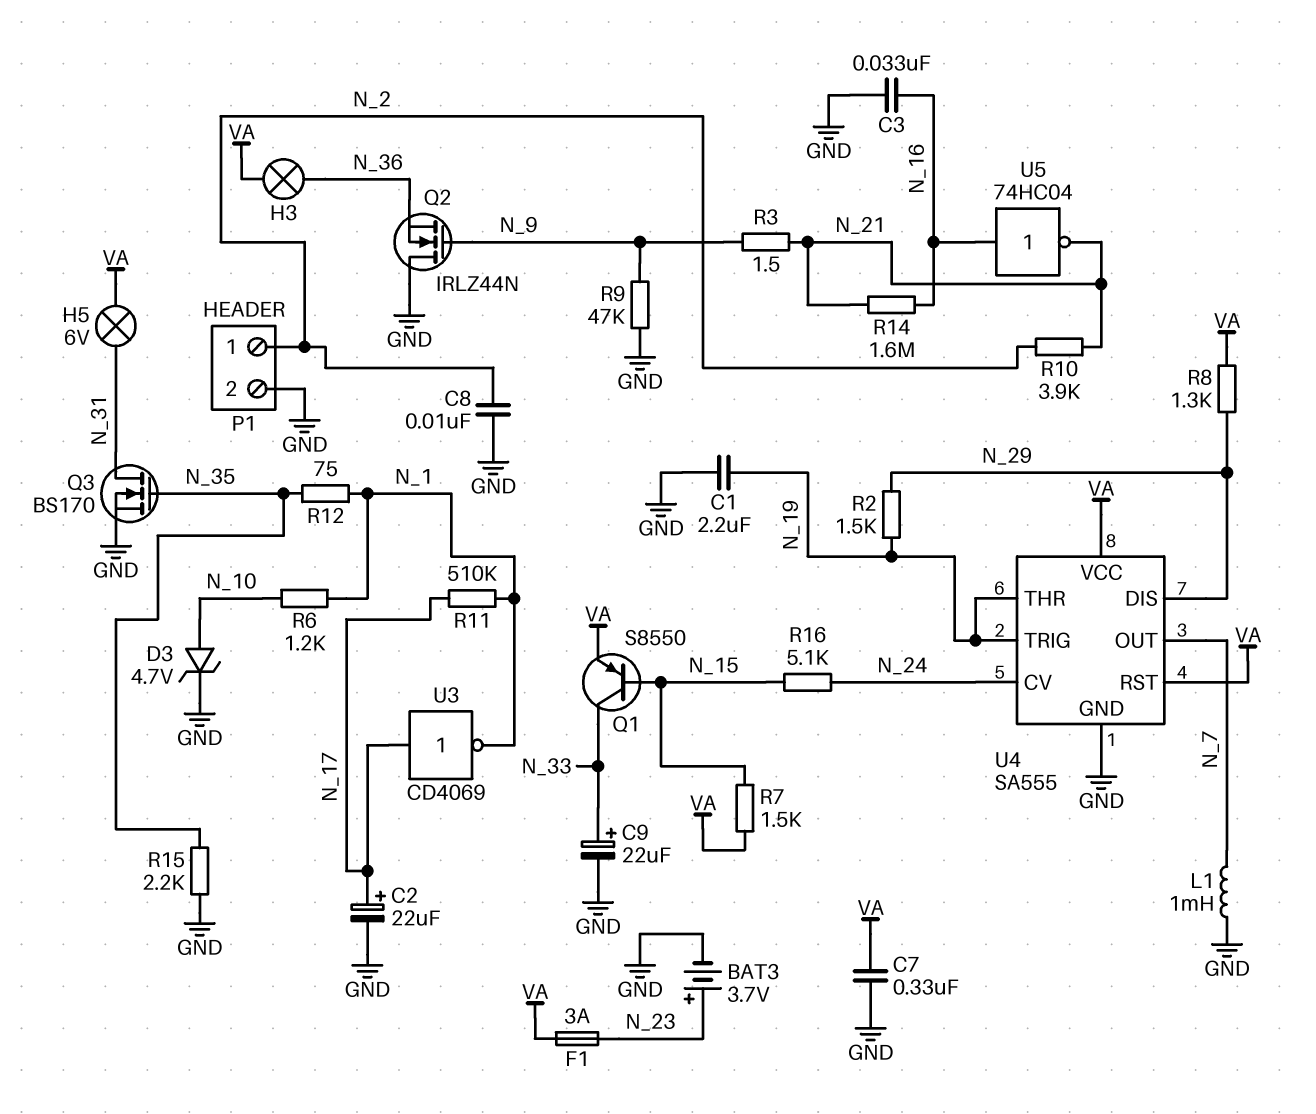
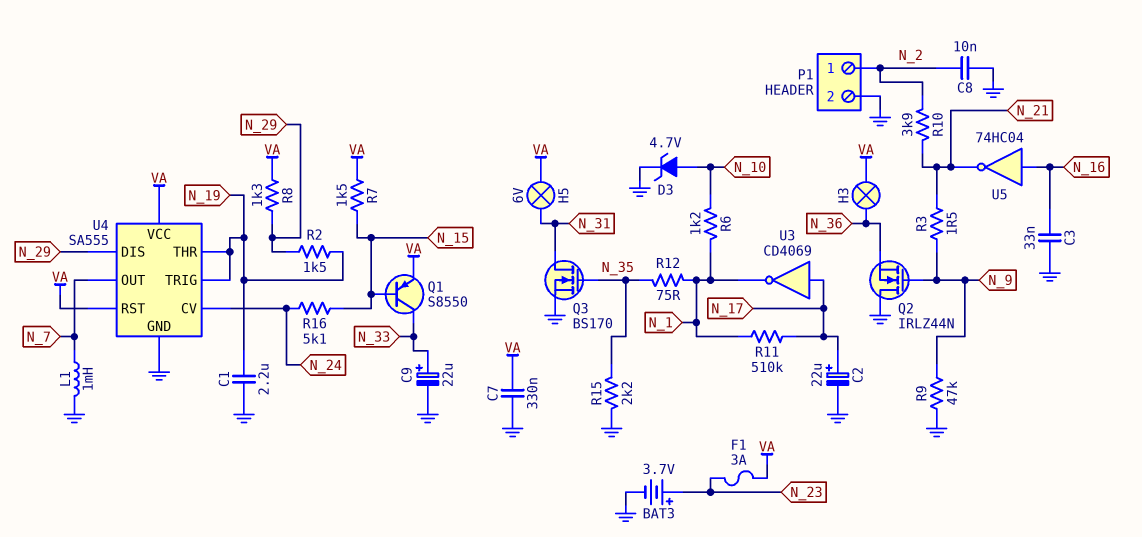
R14: 1.6M (N_16, N_21) -> none

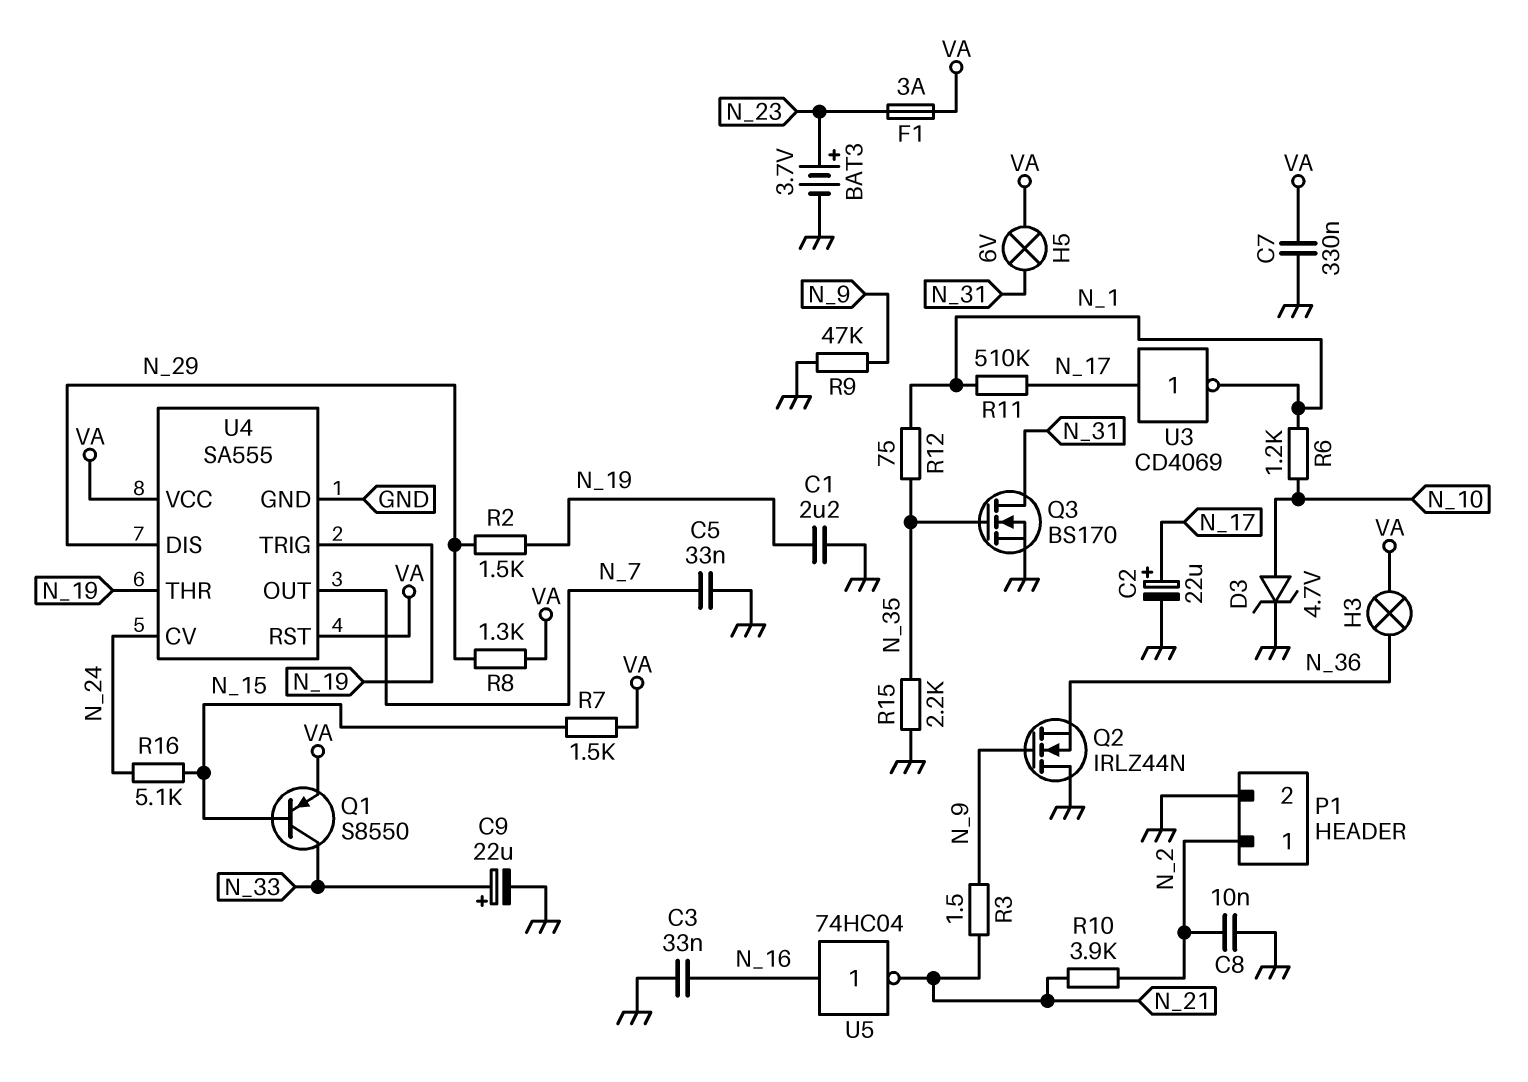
C5: none -> 33nF (GND, N_7)
L1: 1mH (GND, N_7) -> none

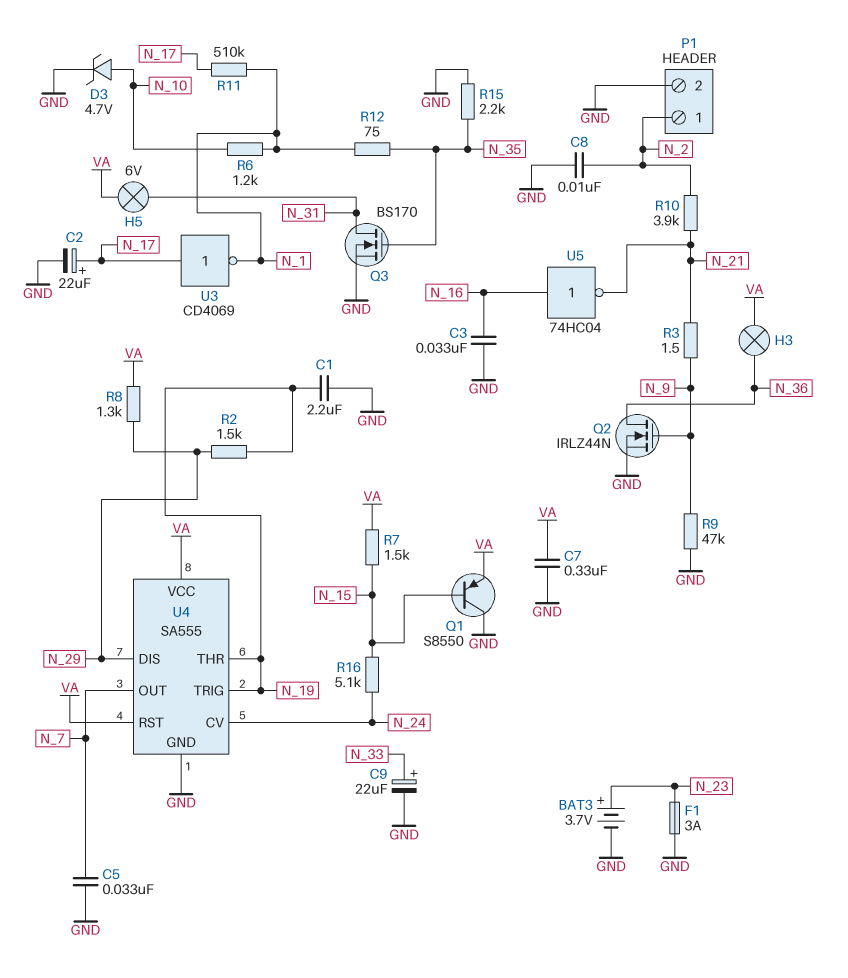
F1: 3A (N_23, VA) -> 3A (GND, N_23)
Q1: PNP S8550 (B N_15, C N_33, E VA) -> PNP S8550 (B N_15, C GND, E VA)
Q2: NMOS IRLZ44N (G N_9, D GND, S N_36) -> NMOS IRLZ44N (G N_9, D N_36, S GND)

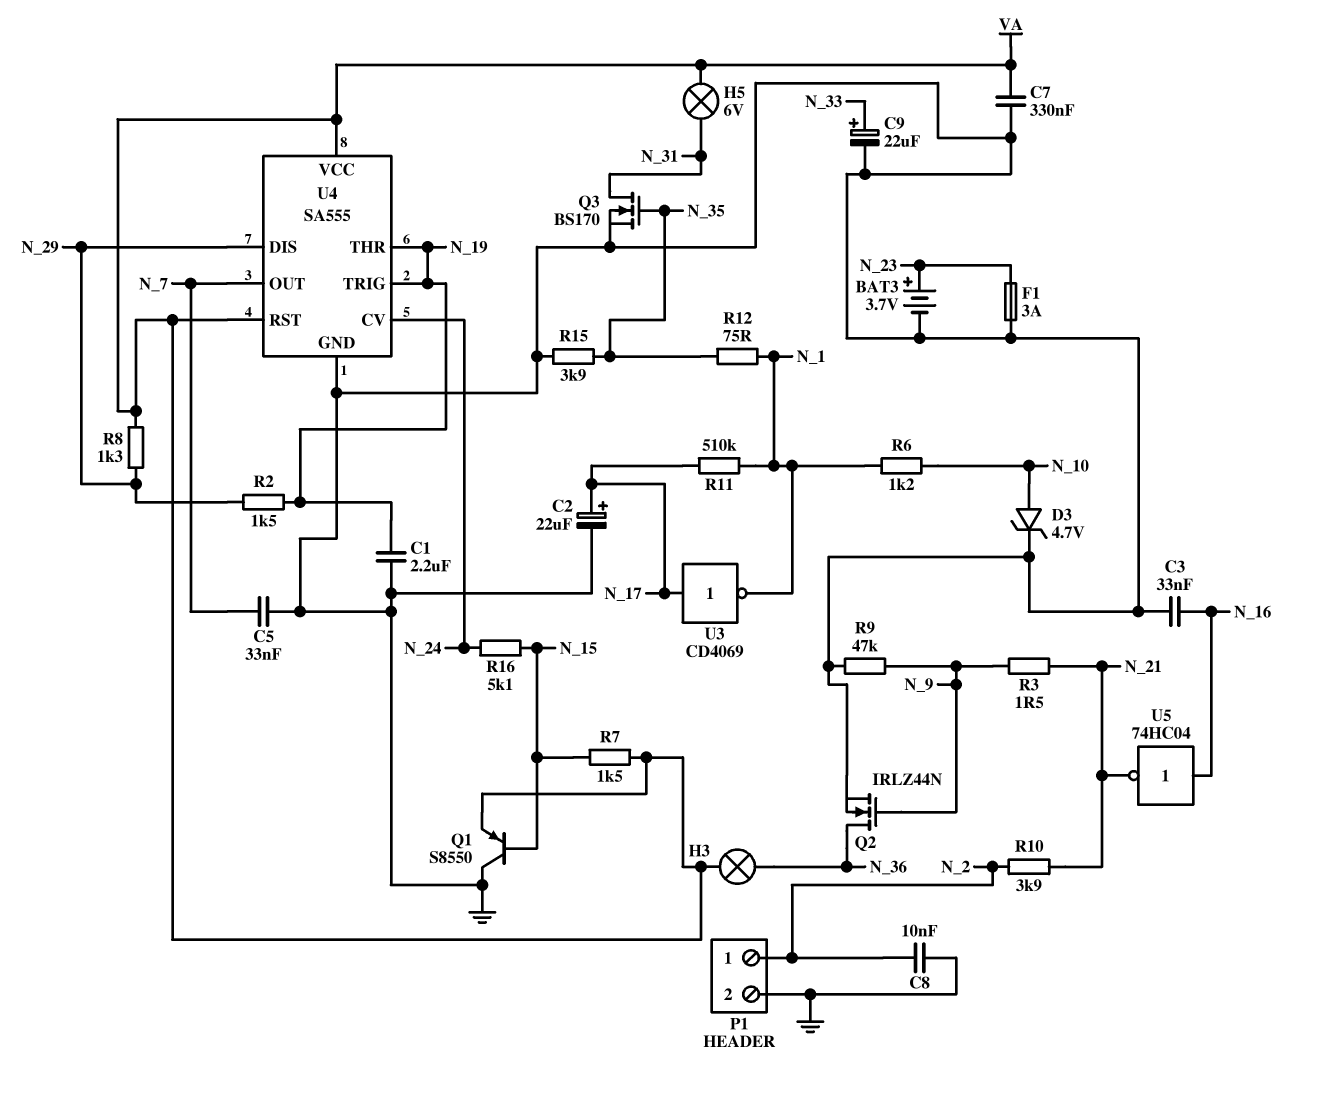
R15: 2.2k (GND, N_35) -> 3.9k (GND, N_35)

